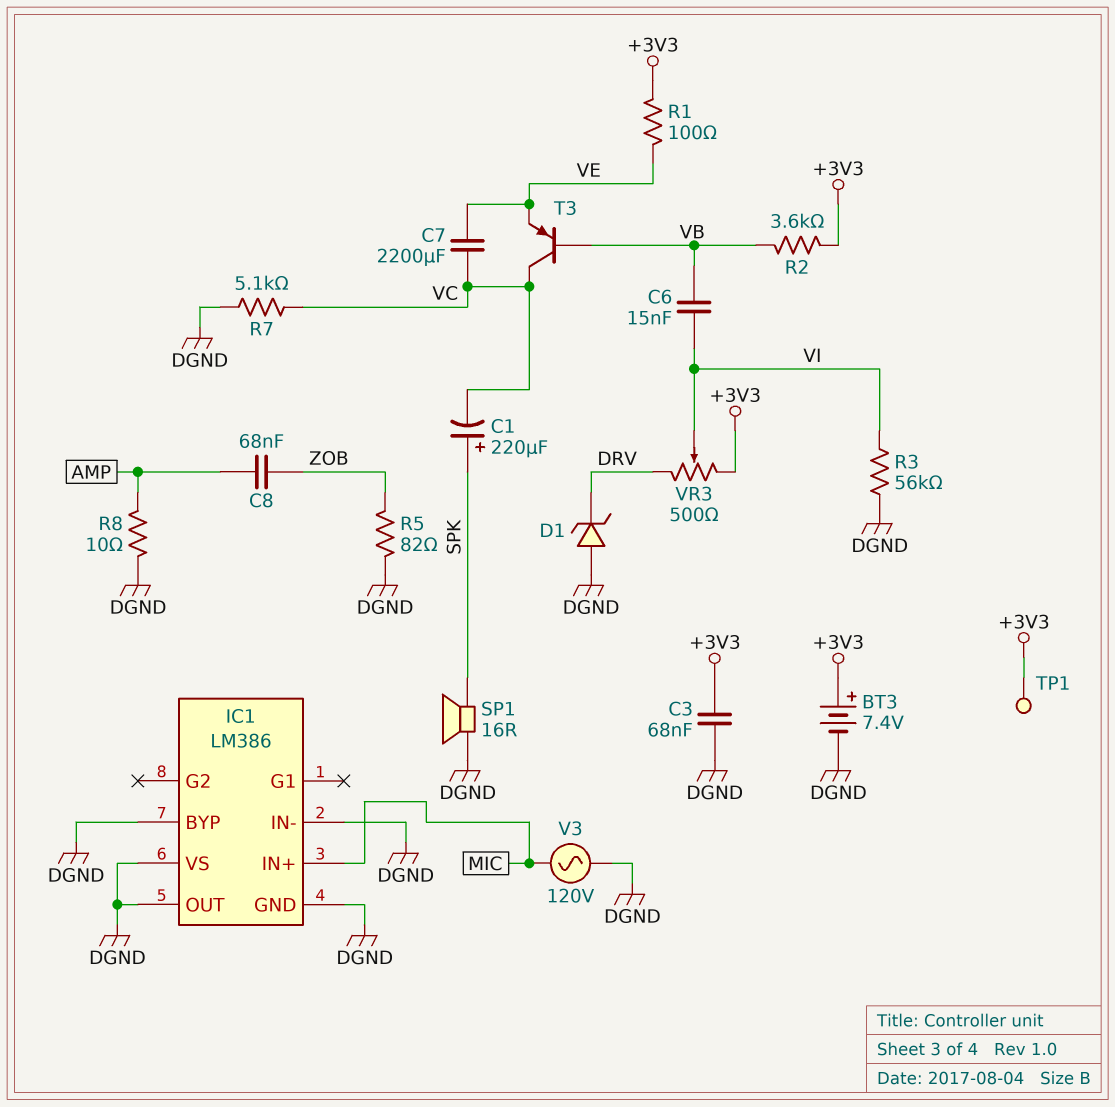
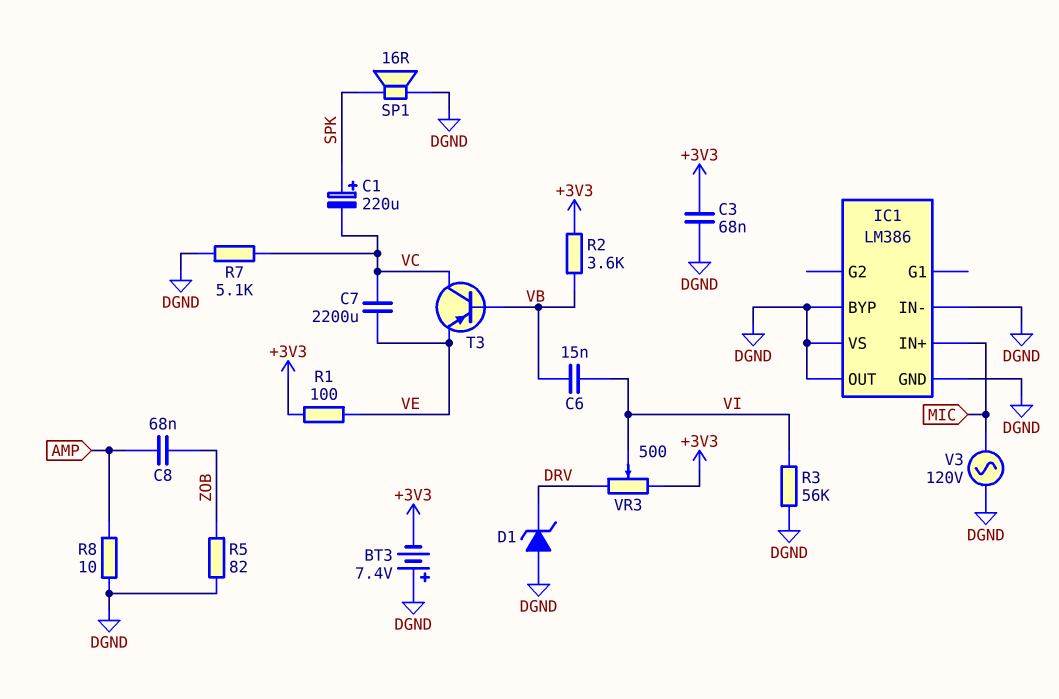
BT3: 7.4V (plus +3V3, minus DGND) -> 7.4V (plus DGND, minus +3V3)
TP1: test point (+3V3) -> none

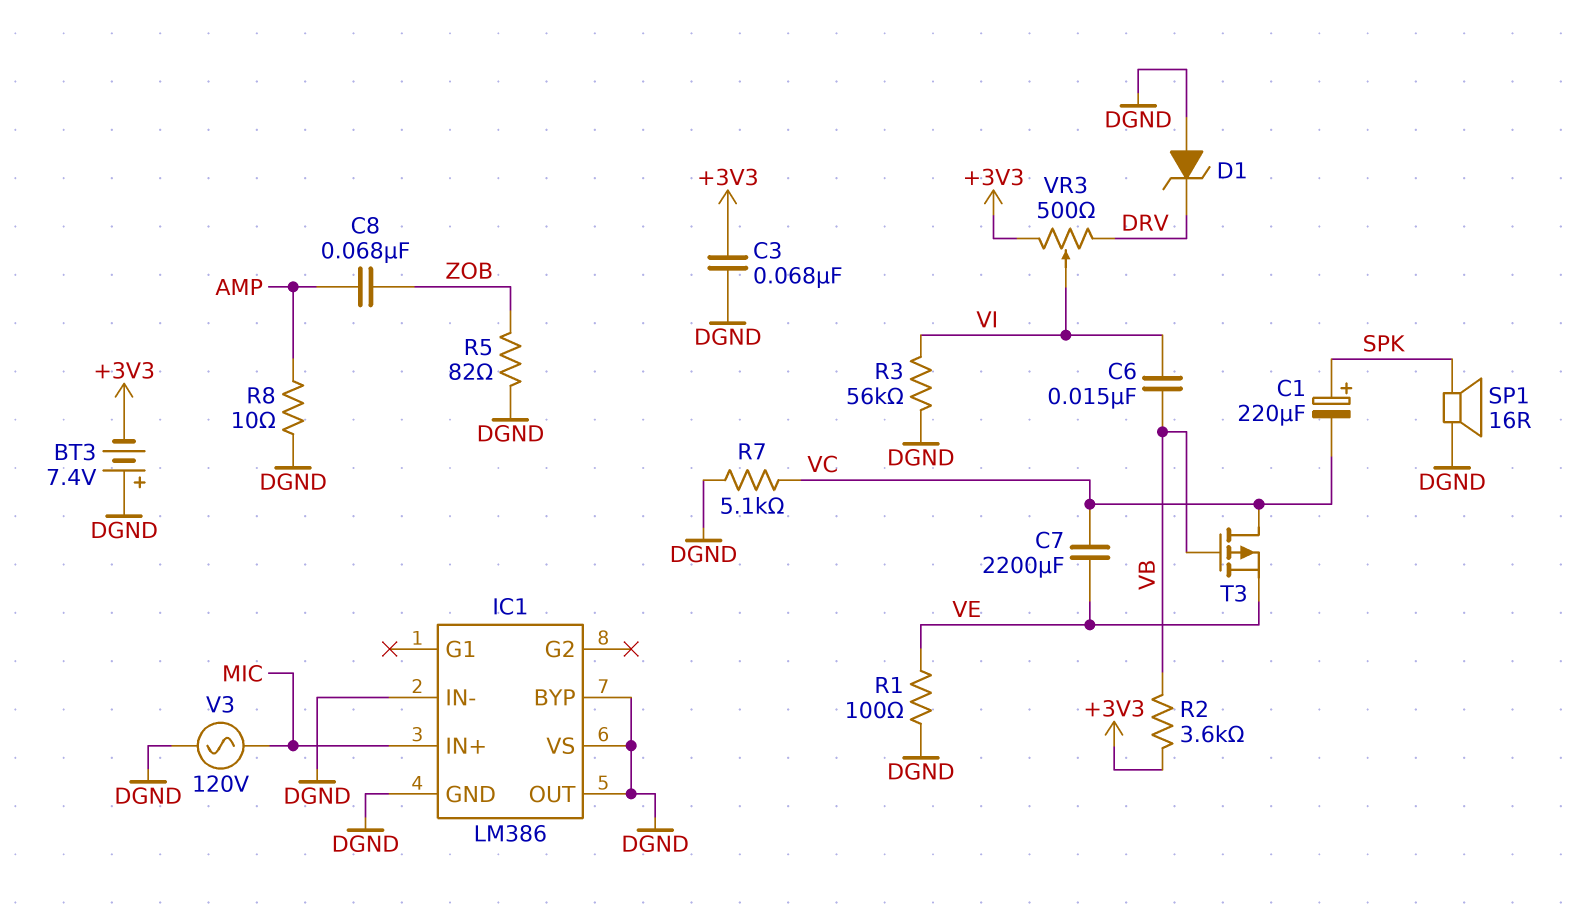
R1: 100 (+3V3, VE) -> 100 (DGND, VE)
T3: PNP (B VB, C VC, E VE) -> PMOS (G VB, D VC, S VE)

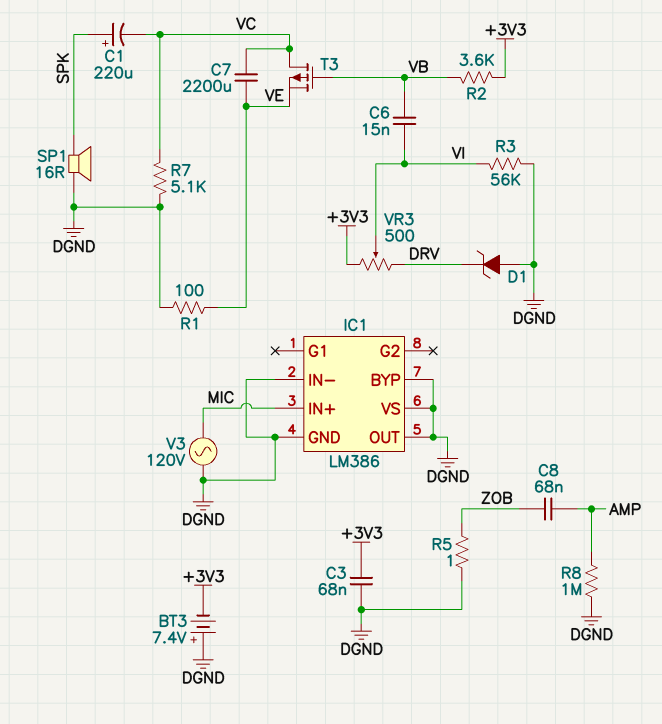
R5: 82 (DGND, ZOB) -> 1 (DGND, ZOB)
R8: 10 (AMP, DGND) -> 1M (AMP, DGND)

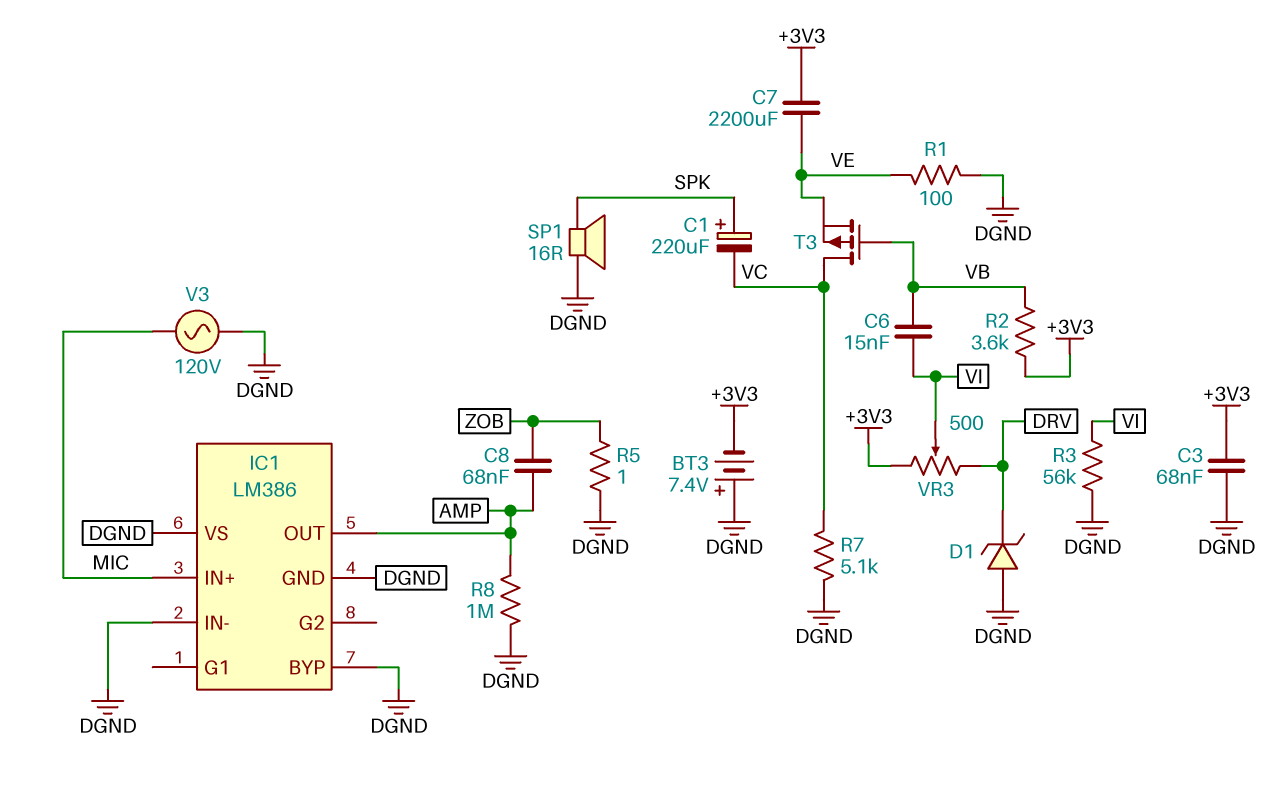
C7: 2200uF (VC, VE) -> 2200uF (+3V3, VE)
IC1 pin OUT: DGND -> AMP

